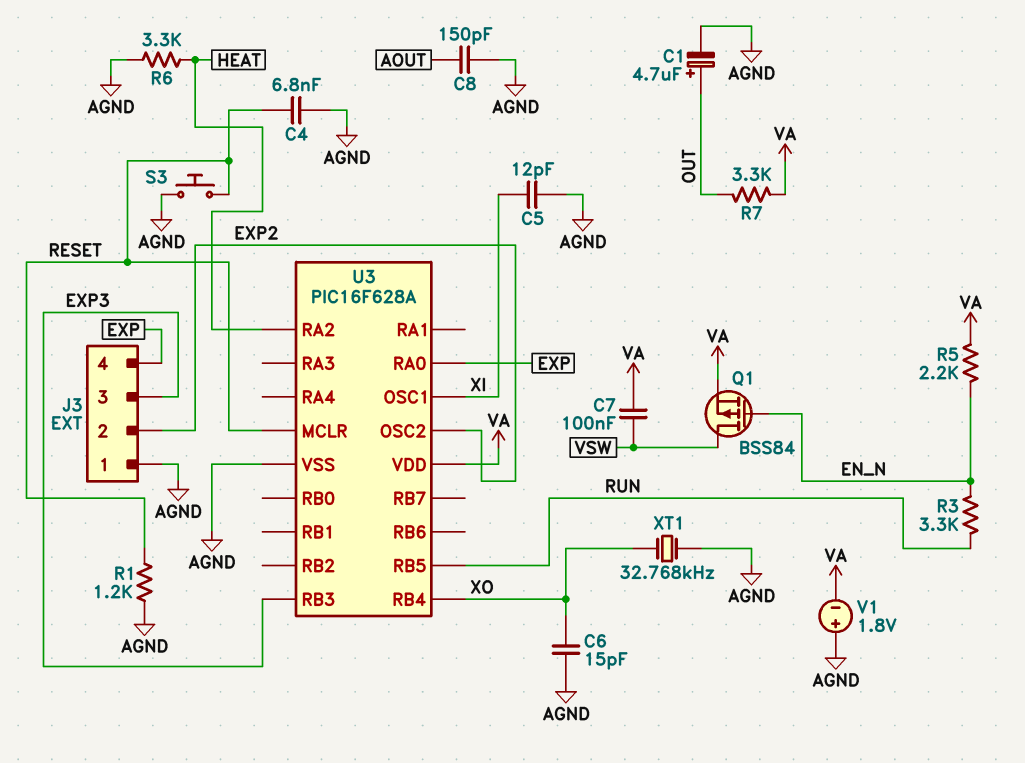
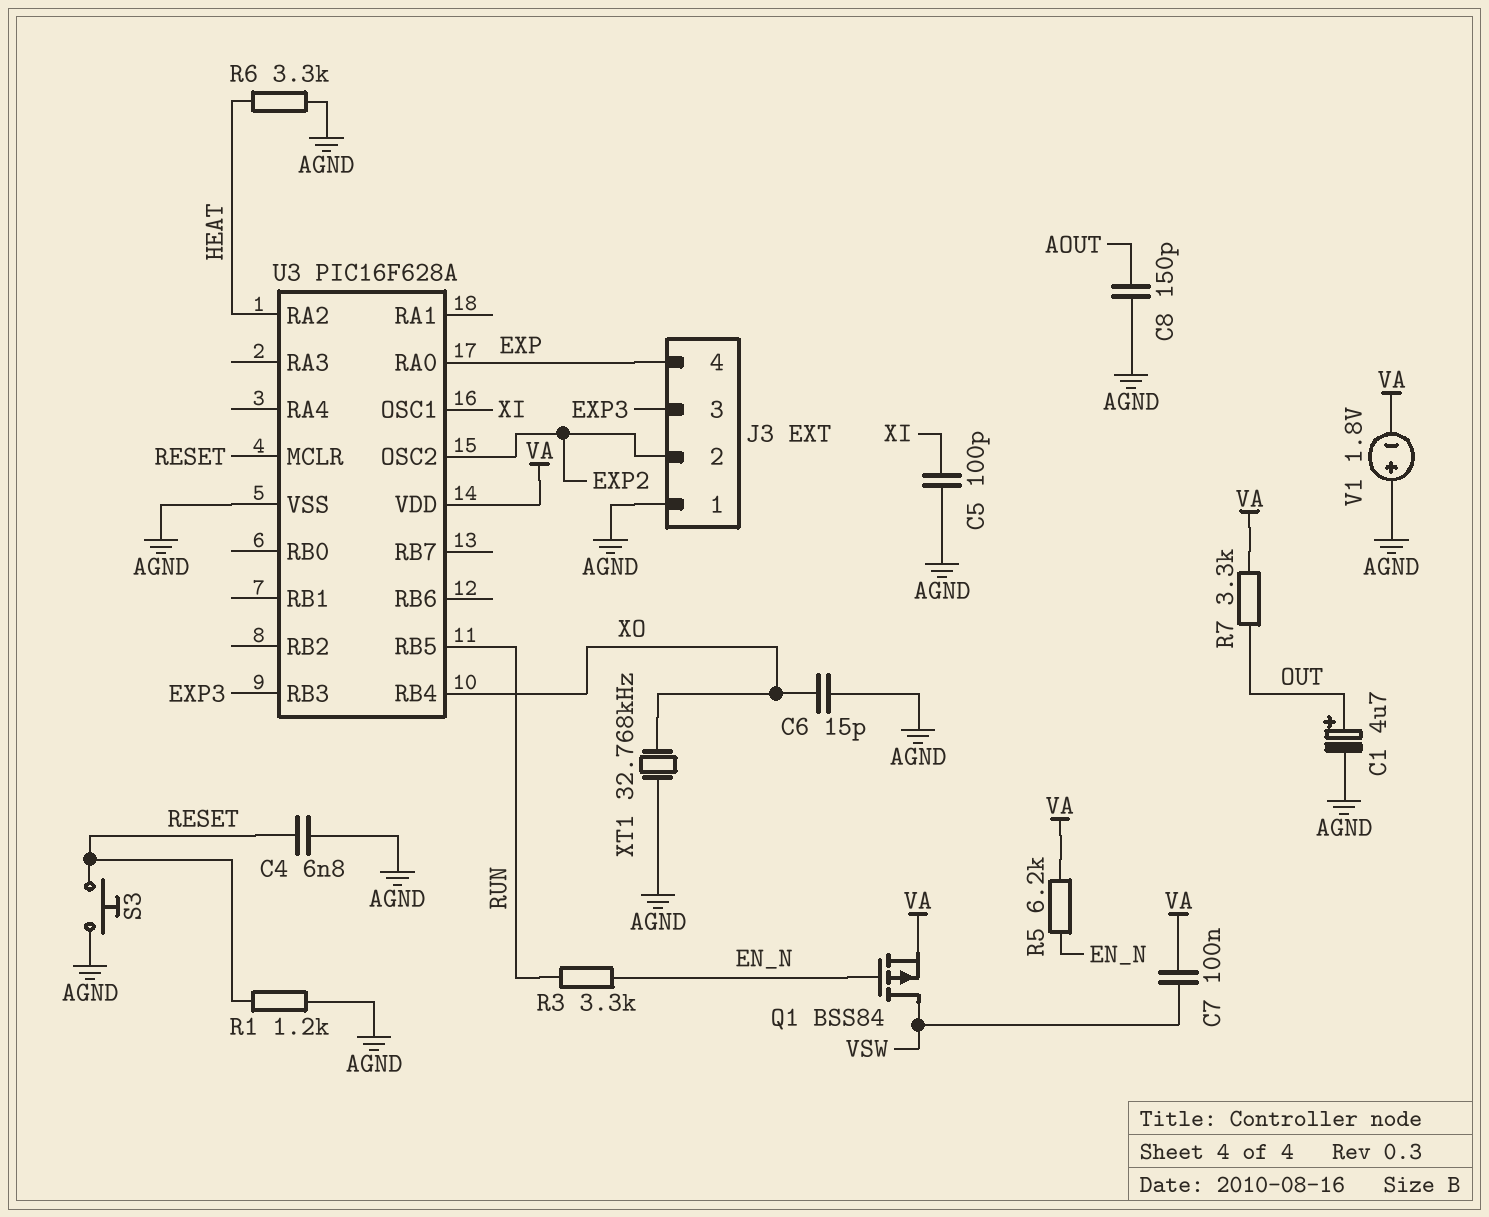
C5: 12pF (AGND, XI) -> 100pF (AGND, XI)
R5: 2.2k (EN_N, VA) -> 6.2k (EN_N, VA)

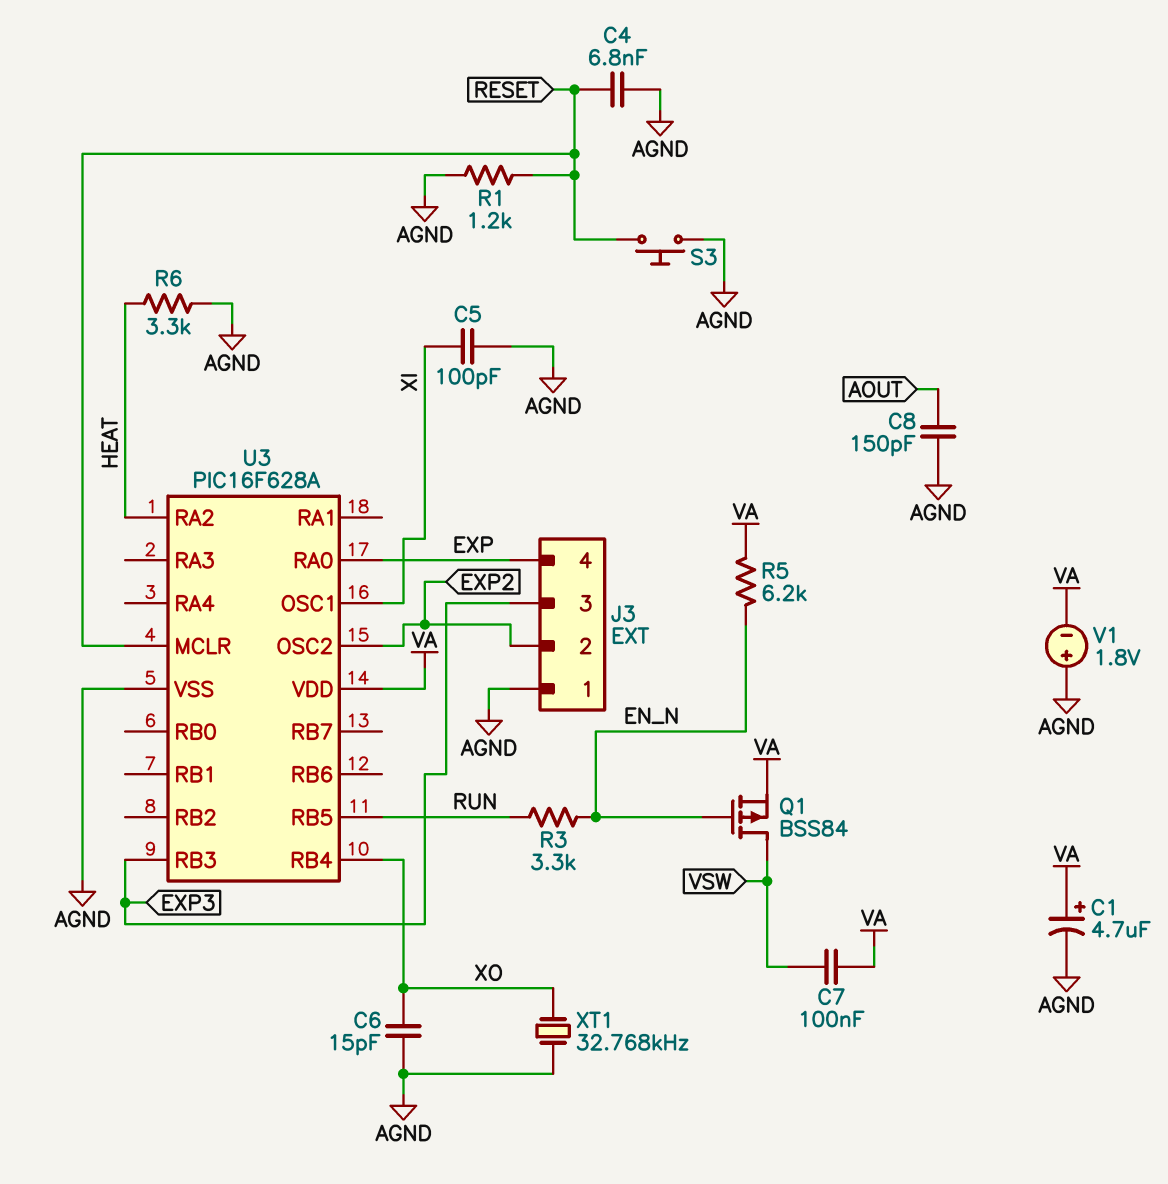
C1: 4.7uF (plus OUT, minus AGND) -> 4.7uF (plus VA, minus AGND)
R7: 3.3k (OUT, VA) -> none

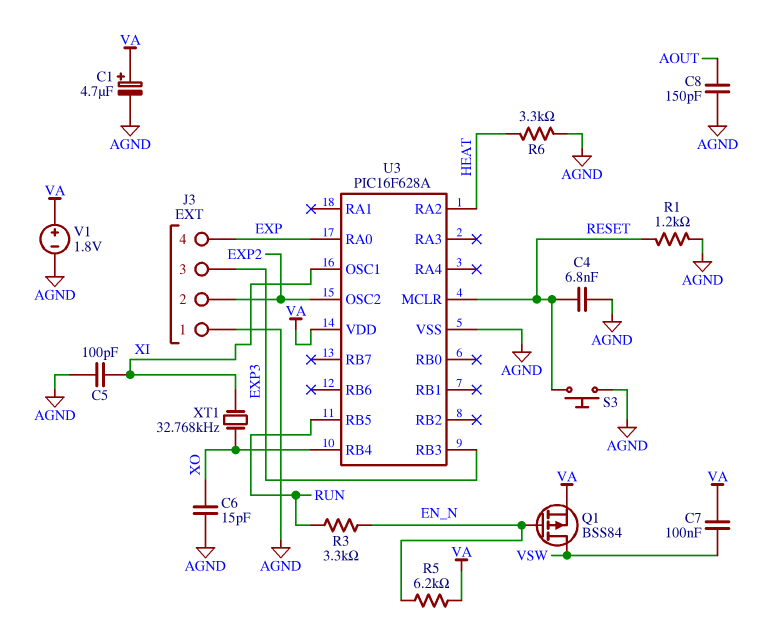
V1: 1.8V (plus AGND, minus VA) -> 1.8V (plus VA, minus AGND)
XT1: 32.768kHz (AGND, XO) -> 32.768kHz (XI, XO)

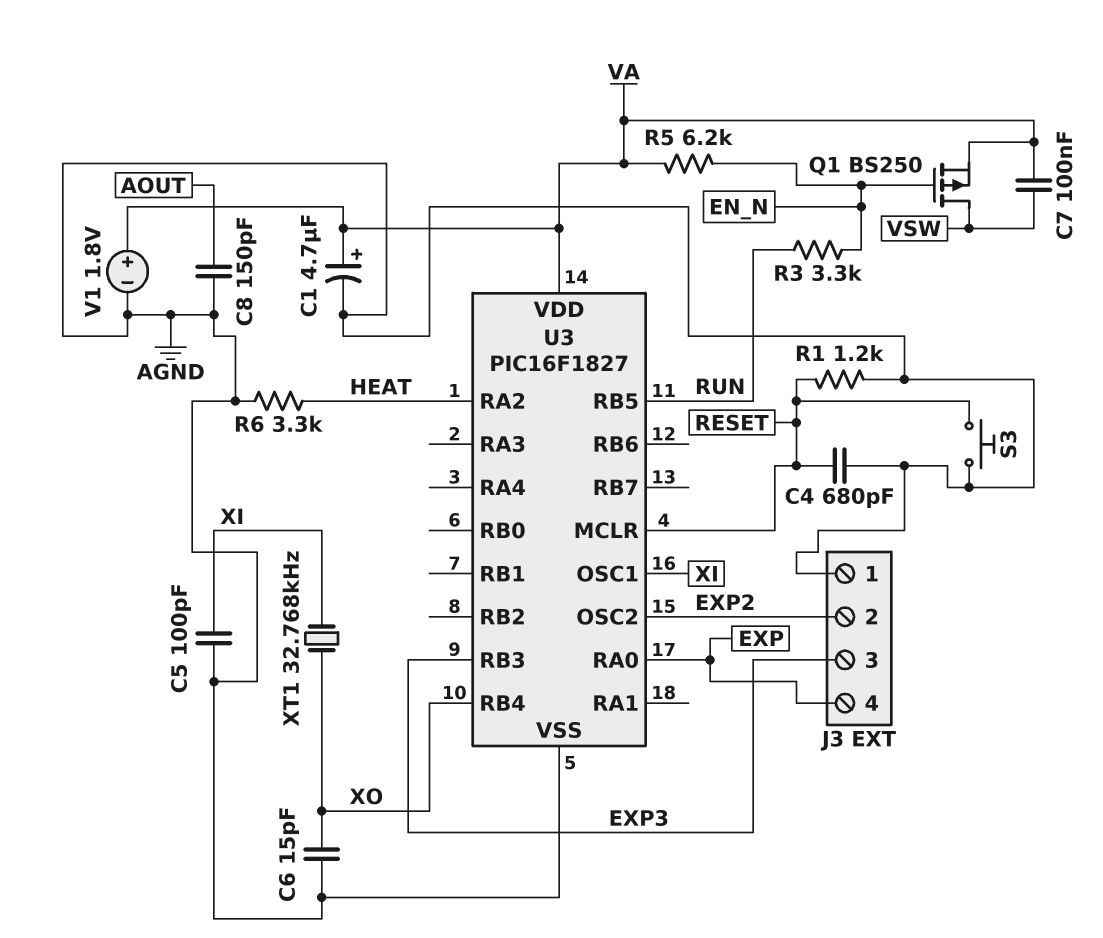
C4: 6.8nF (AGND, RESET) -> 680pF (AGND, RESET)
Q1: PMOS BSS84 (G EN_N, D VSW, S VA) -> PMOS BS250 (G EN_N, D VSW, S VA)
U3: PIC16F628A -> PIC16F1827

